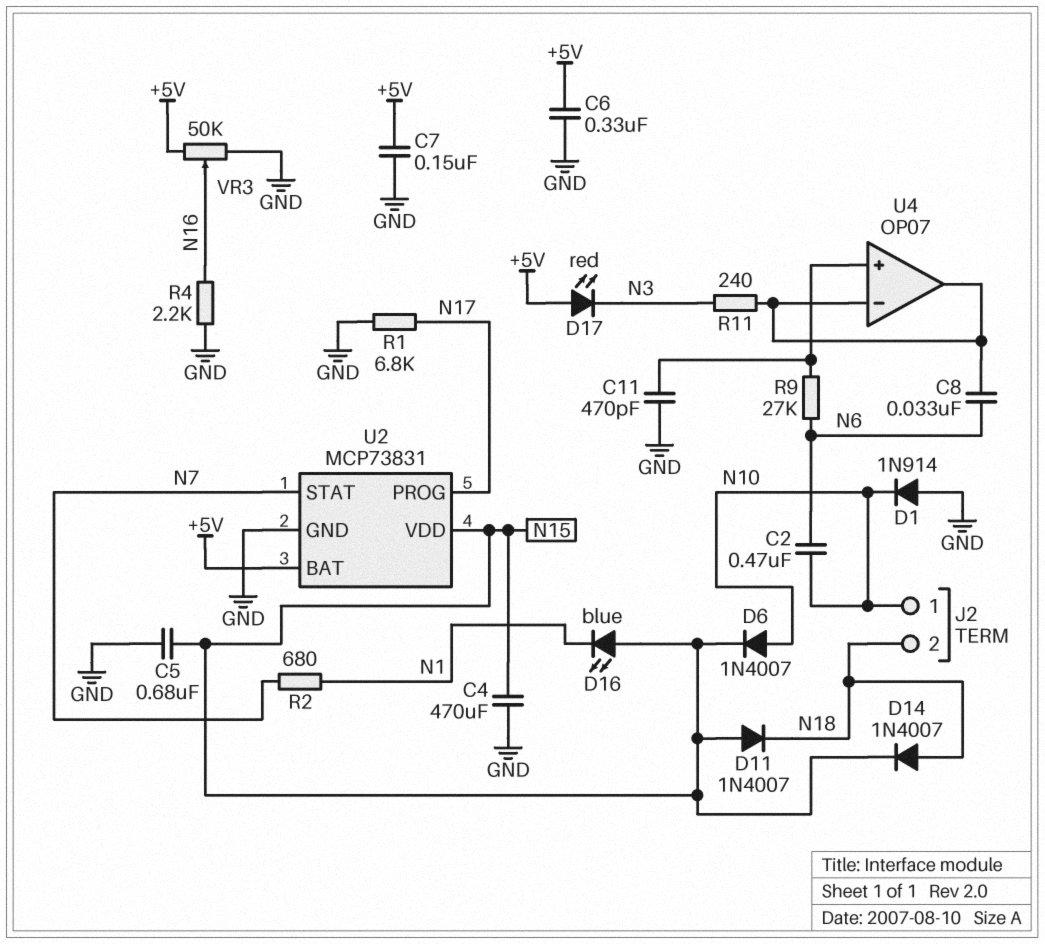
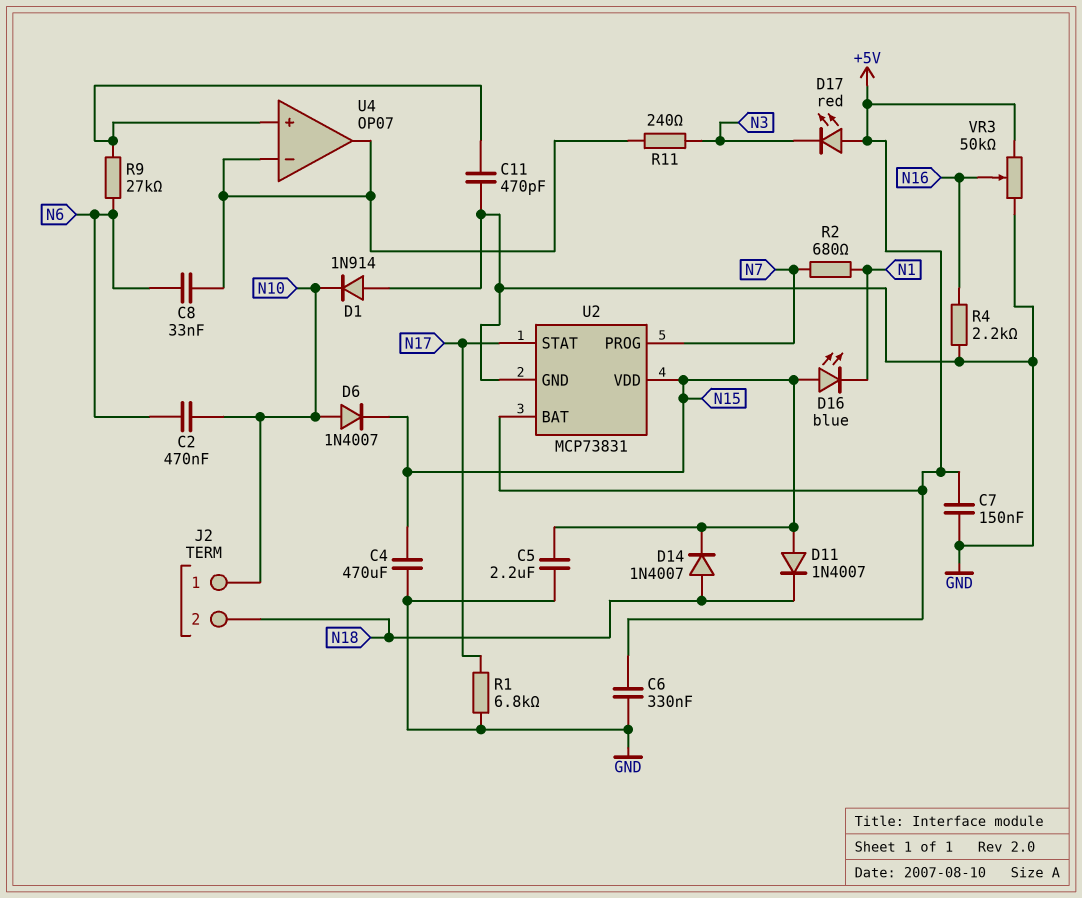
C5: 680nF (GND, N15) -> 2.2uF (GND, N15)
U2 pin PROG: N17 -> N7
U2 pin STAT: N7 -> N17

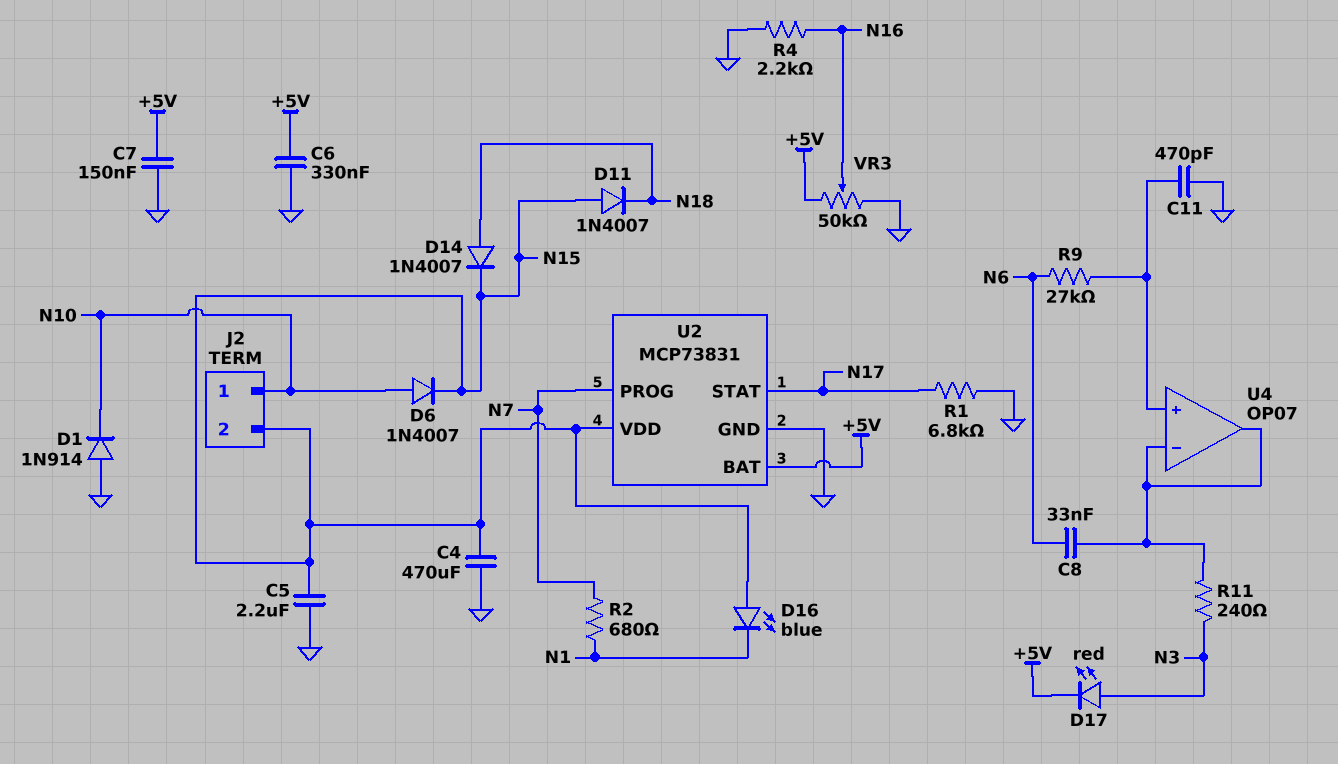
C2: 470nF (N6, N10) -> none
D17: LED red (A +5V, K N3) -> LED red (A N3, K +5V)
J2 pin 2: N18 -> N15

